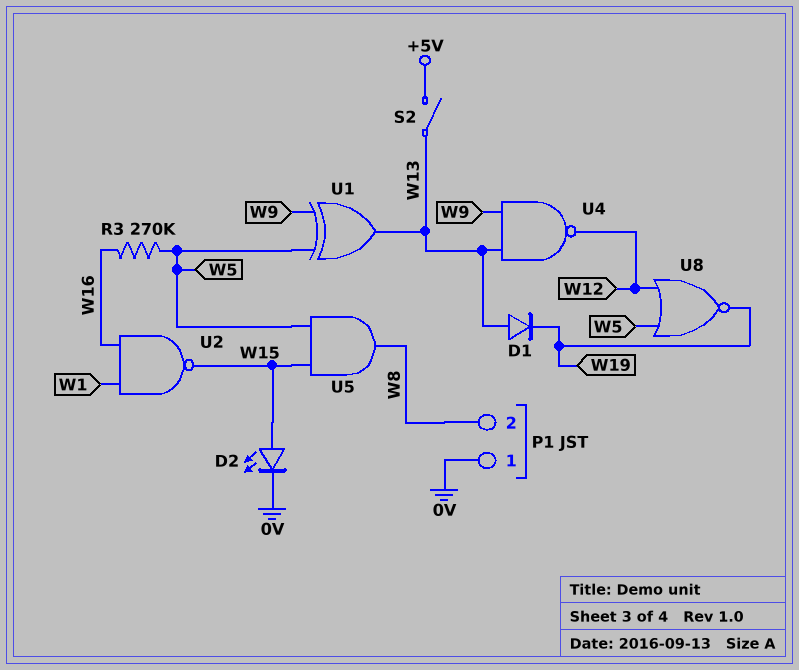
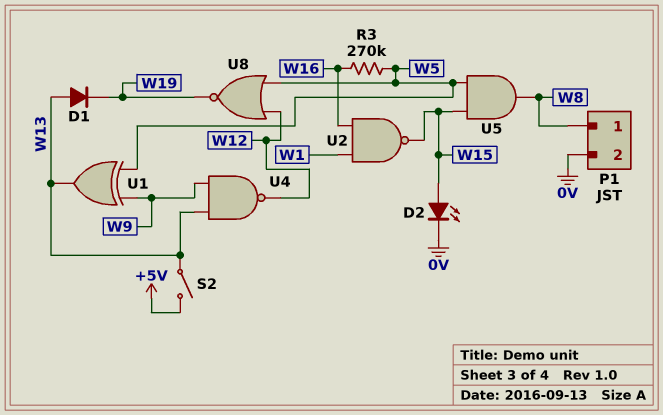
P1 pin 1: 0V -> W8
P1 pin 2: W8 -> 0V

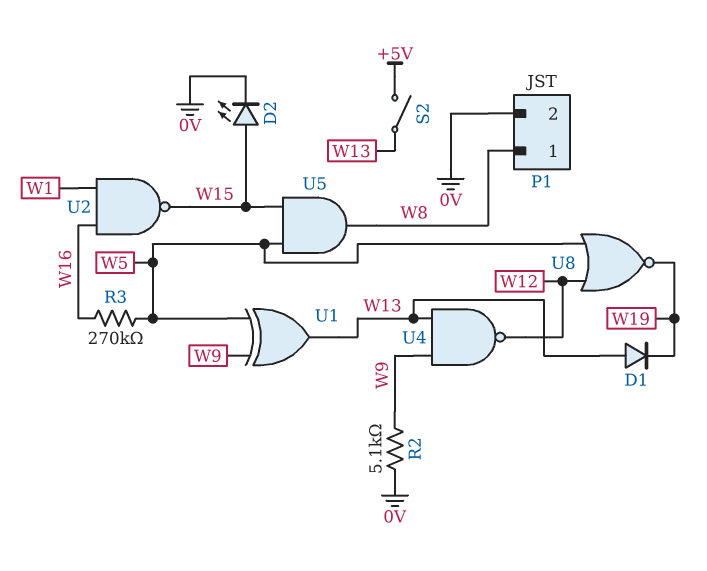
R2: none -> 5.1k (0V, W9)

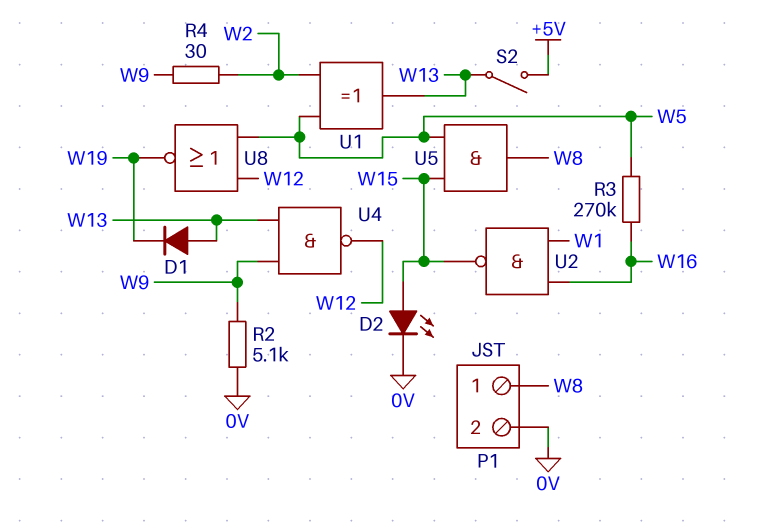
R4: none -> 30 (W2, W9)
U1: XOR (in W5, in W9, out W13) -> XOR (in W2, in W5, out W13)

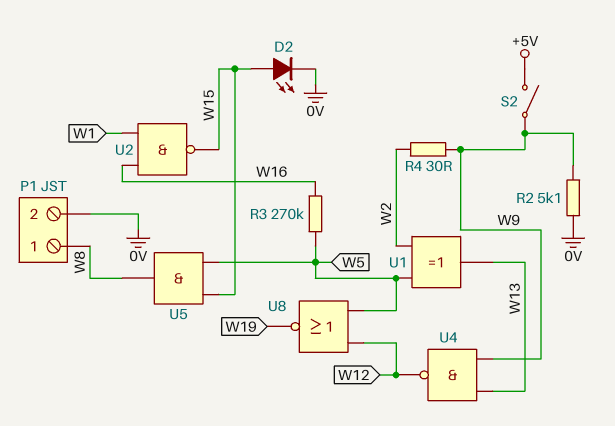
D1: diode (A W13, K W19) -> none
S2: switch (+5V, W13) -> switch (+5V, W9)

